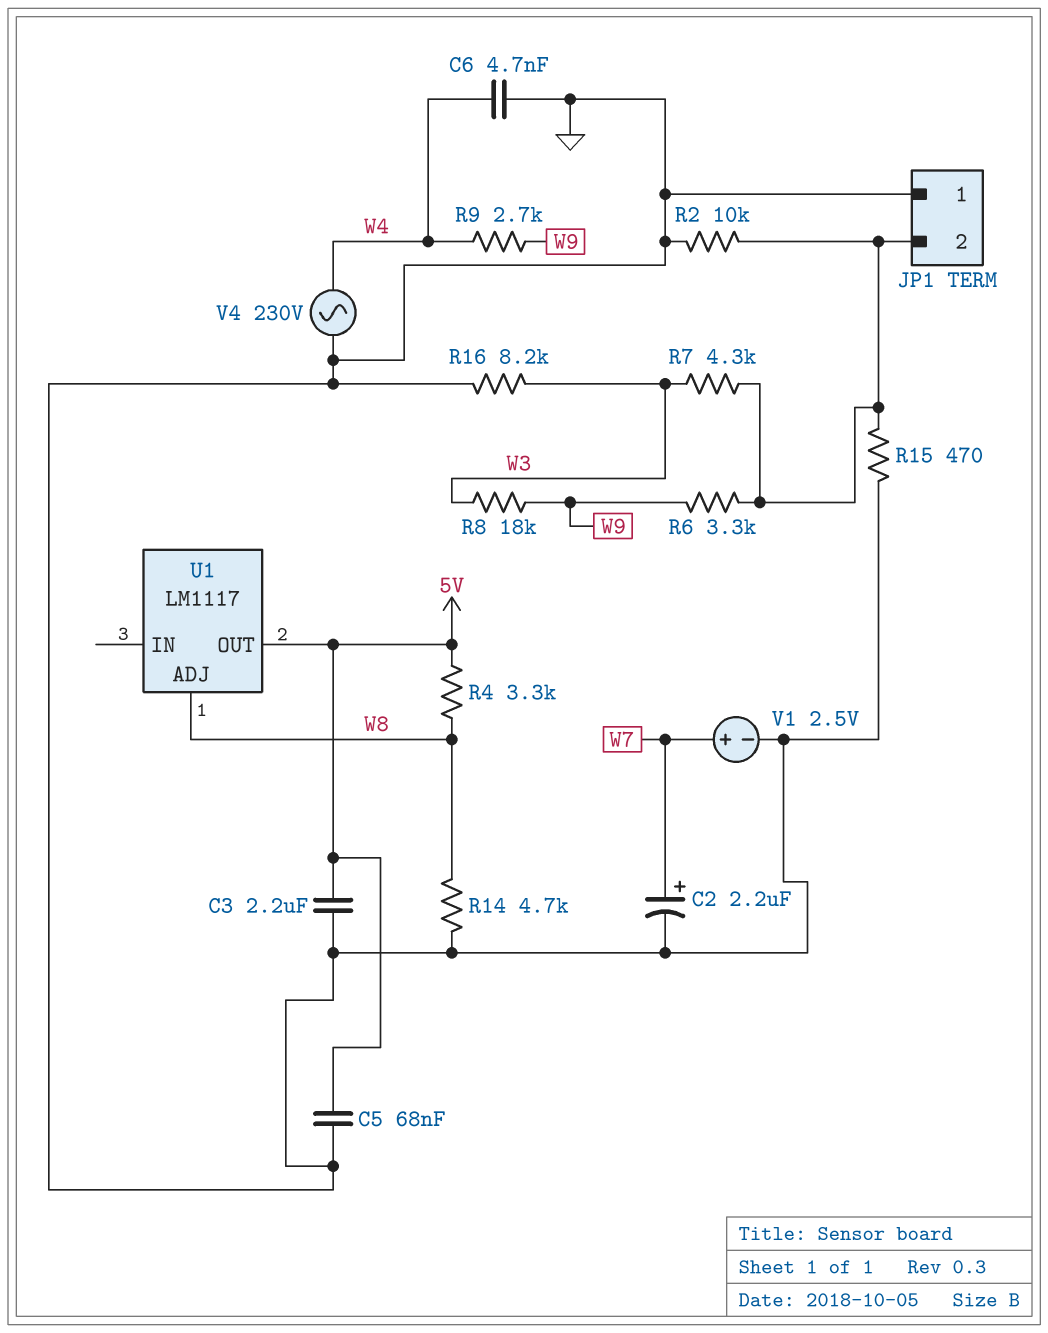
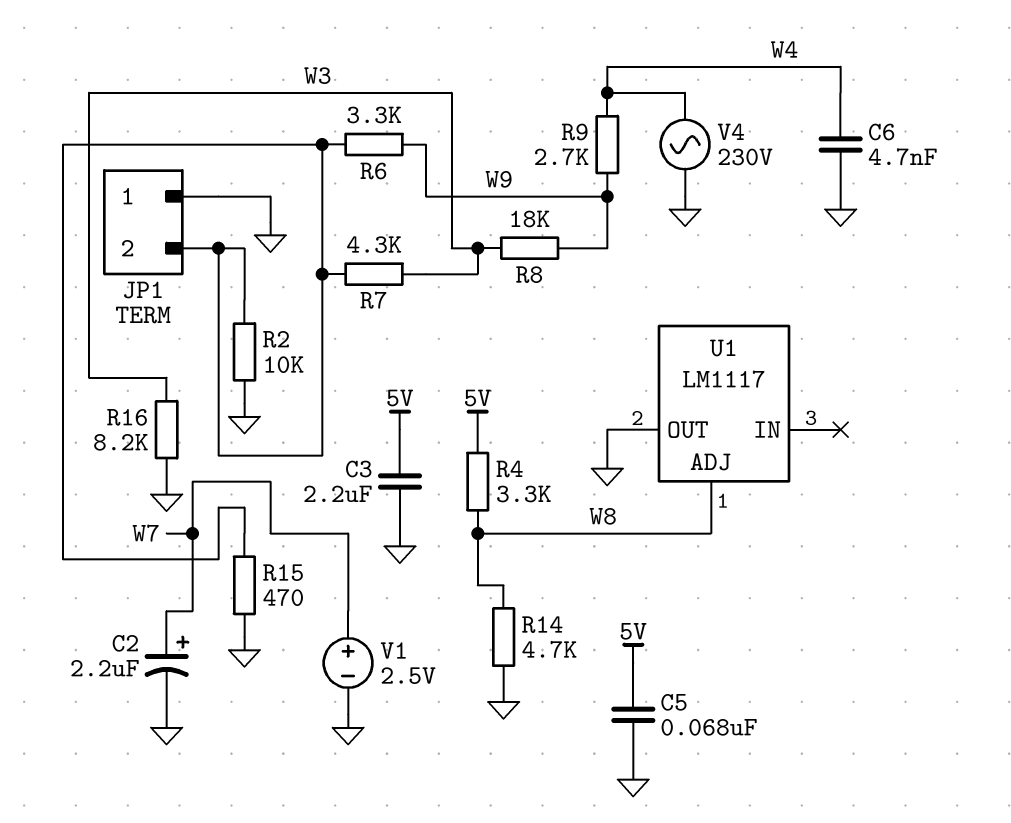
U1 pin OUT: 5V -> GND

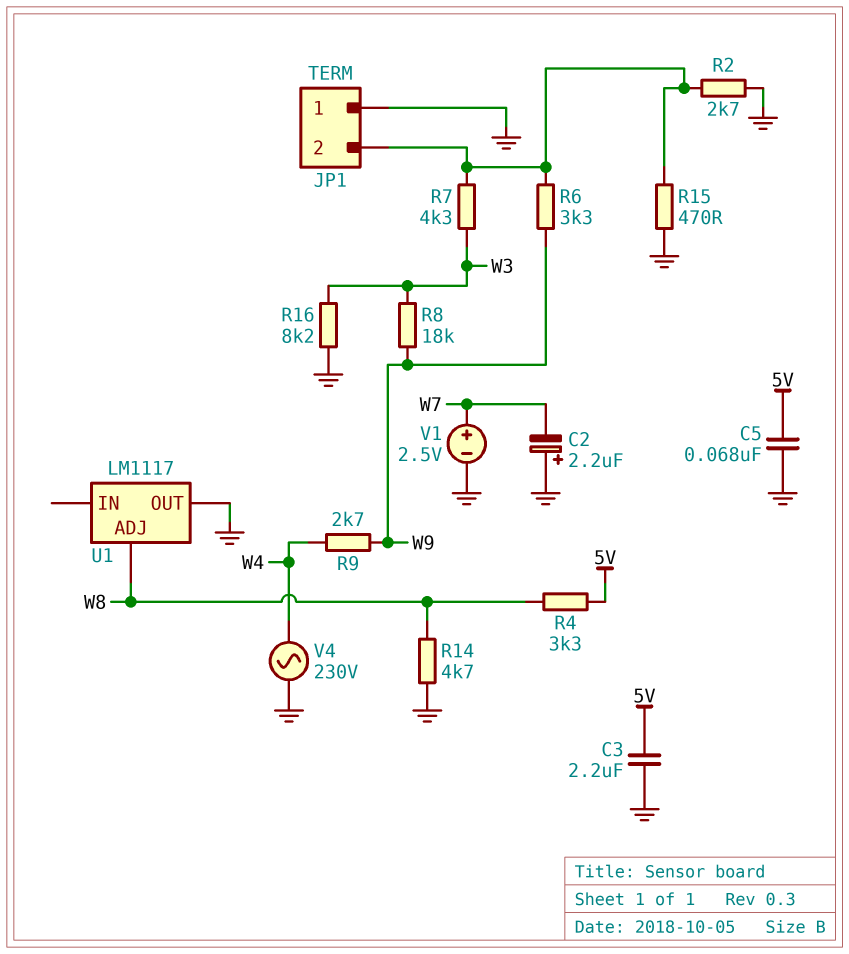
C2: 2.2uF (plus W7, minus GND) -> 2.2uF (plus GND, minus W7)
C6: 4.7nF (GND, W4) -> none
R2: 10k (GND, JP1/2) -> 2.7k (GND, JP1/2)

